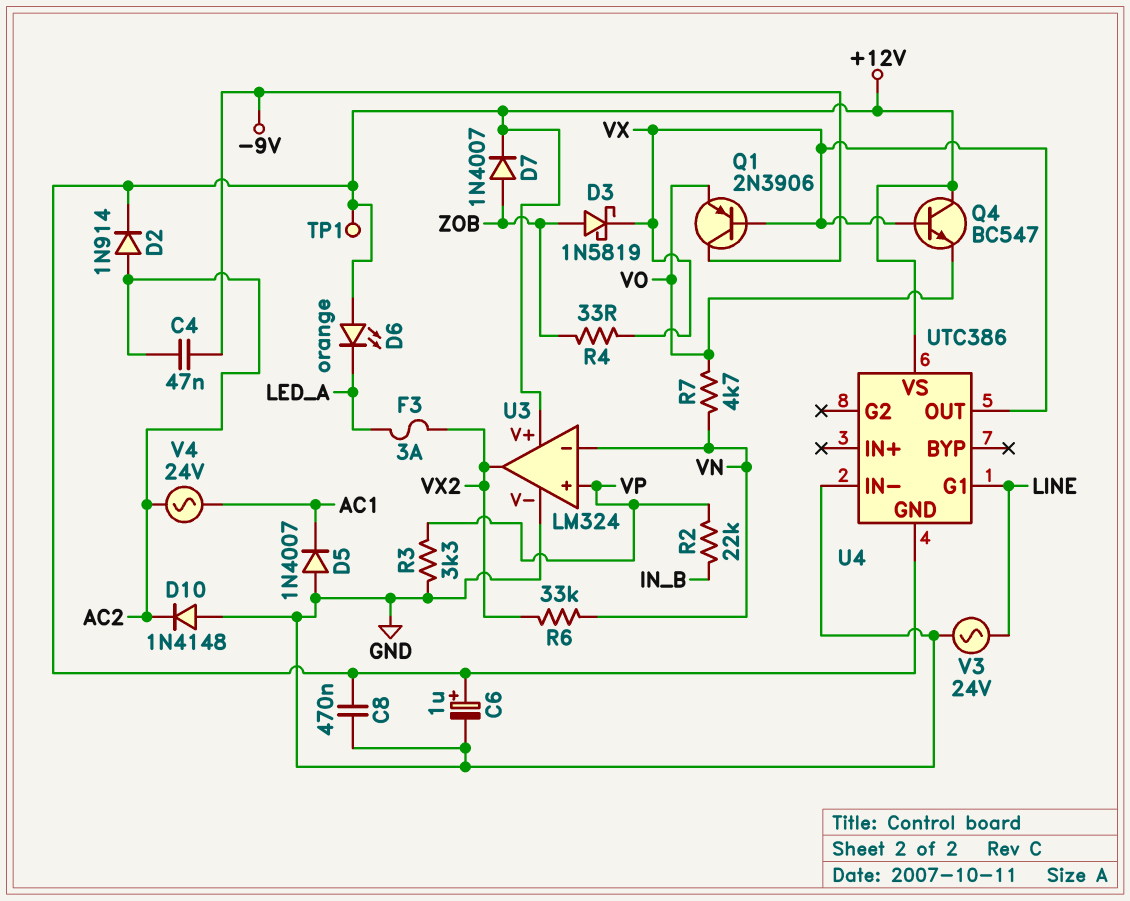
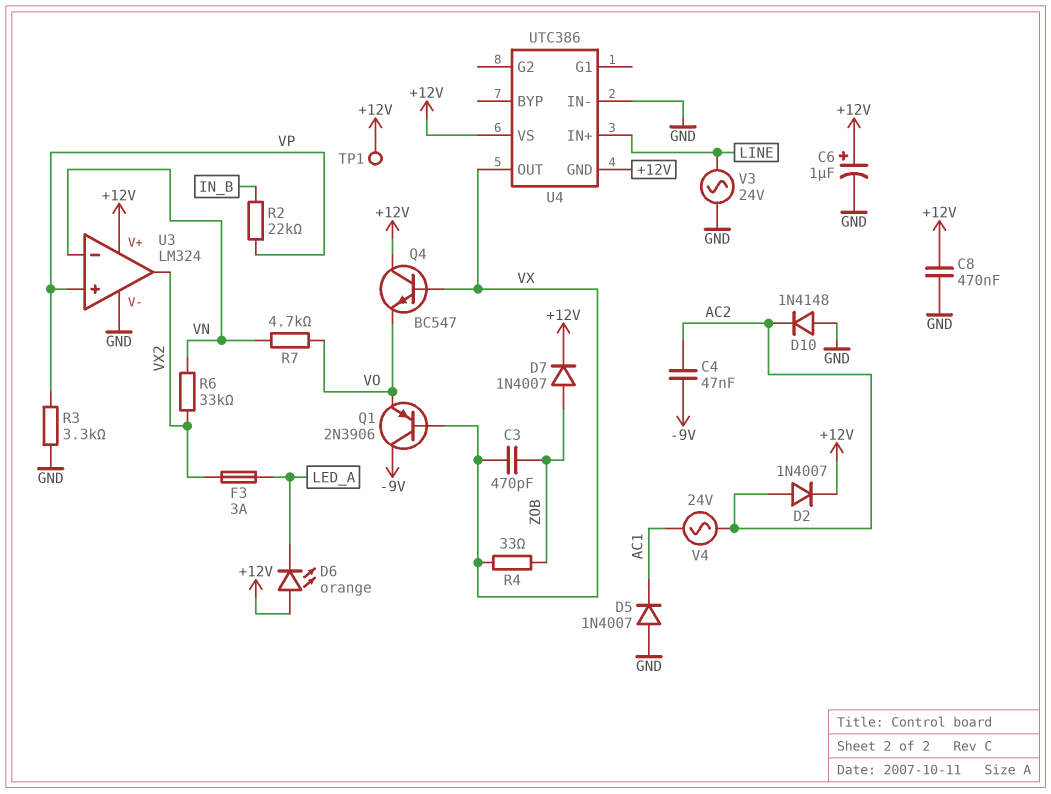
C3: none -> 470pF (VX, ZOB)
D2: diode 1N914 (A AC2, K +12V) -> diode 1N4007 (A AC2, K +12V)
D3: schottky 1N5819 (A ZOB, K VX) -> none
U4 pin G1: LINE -> none
U4 pin IN+: none -> LINE

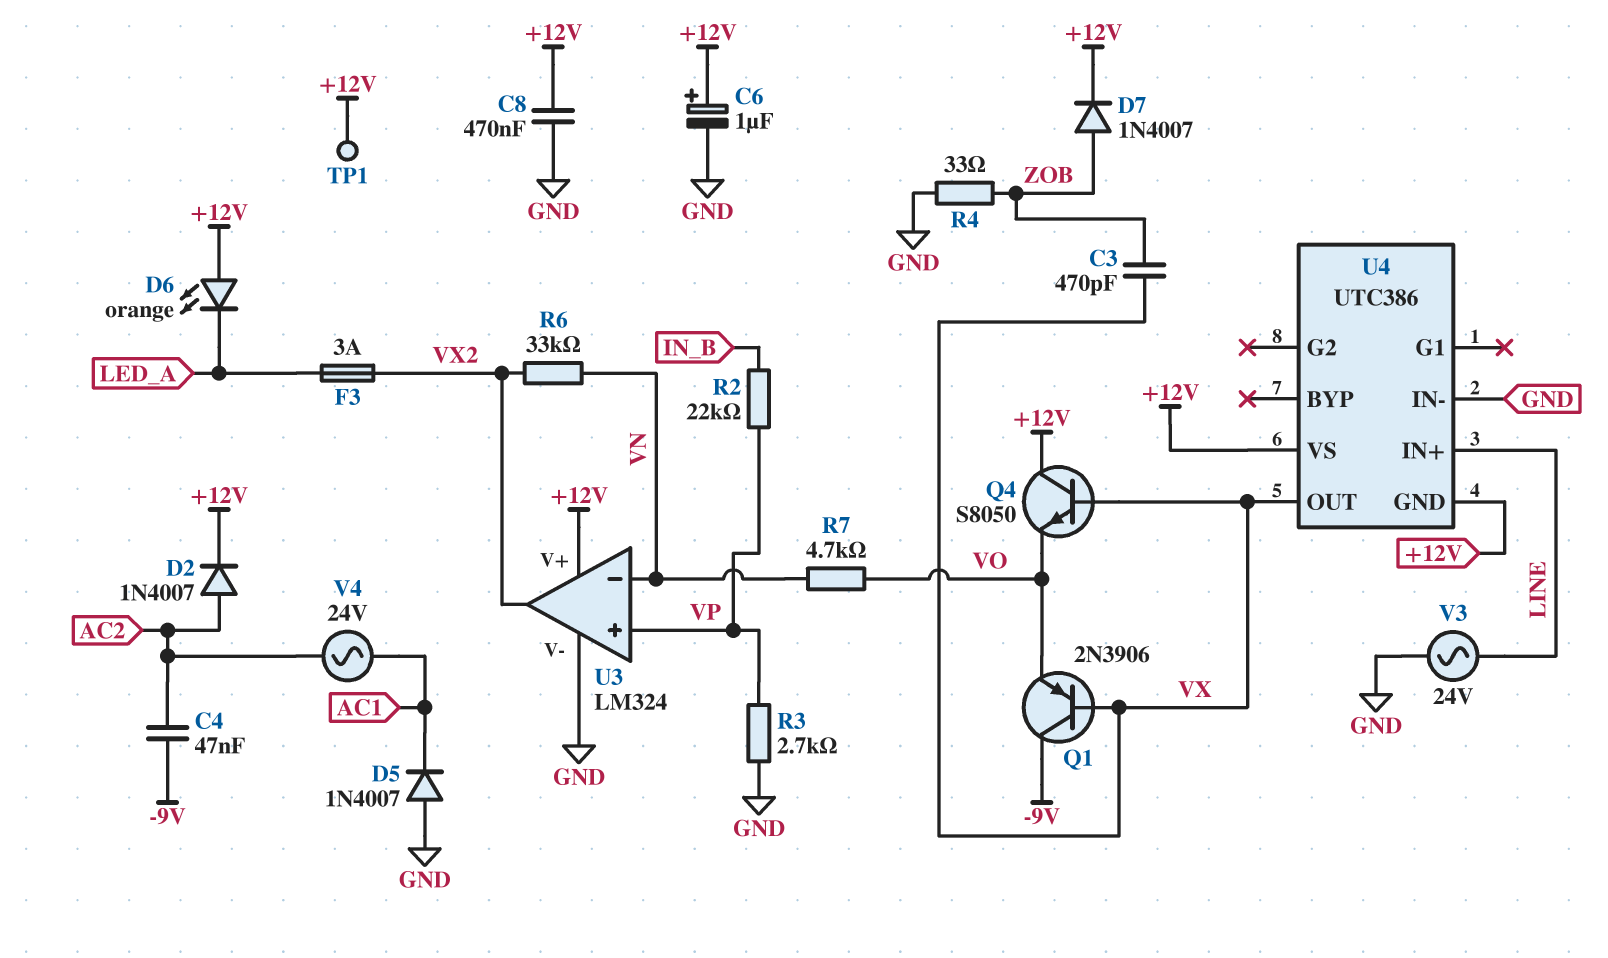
D10: diode 1N4148 (A GND, K AC2) -> none
Q4: NPN BC547 (B VX, C +12V, E VO) -> NPN S8050 (B VX, C +12V, E VO)
R3: 3.3k (GND, VP) -> 2.7k (GND, VP)
R4: 33 (VX, ZOB) -> 33 (GND, ZOB)

